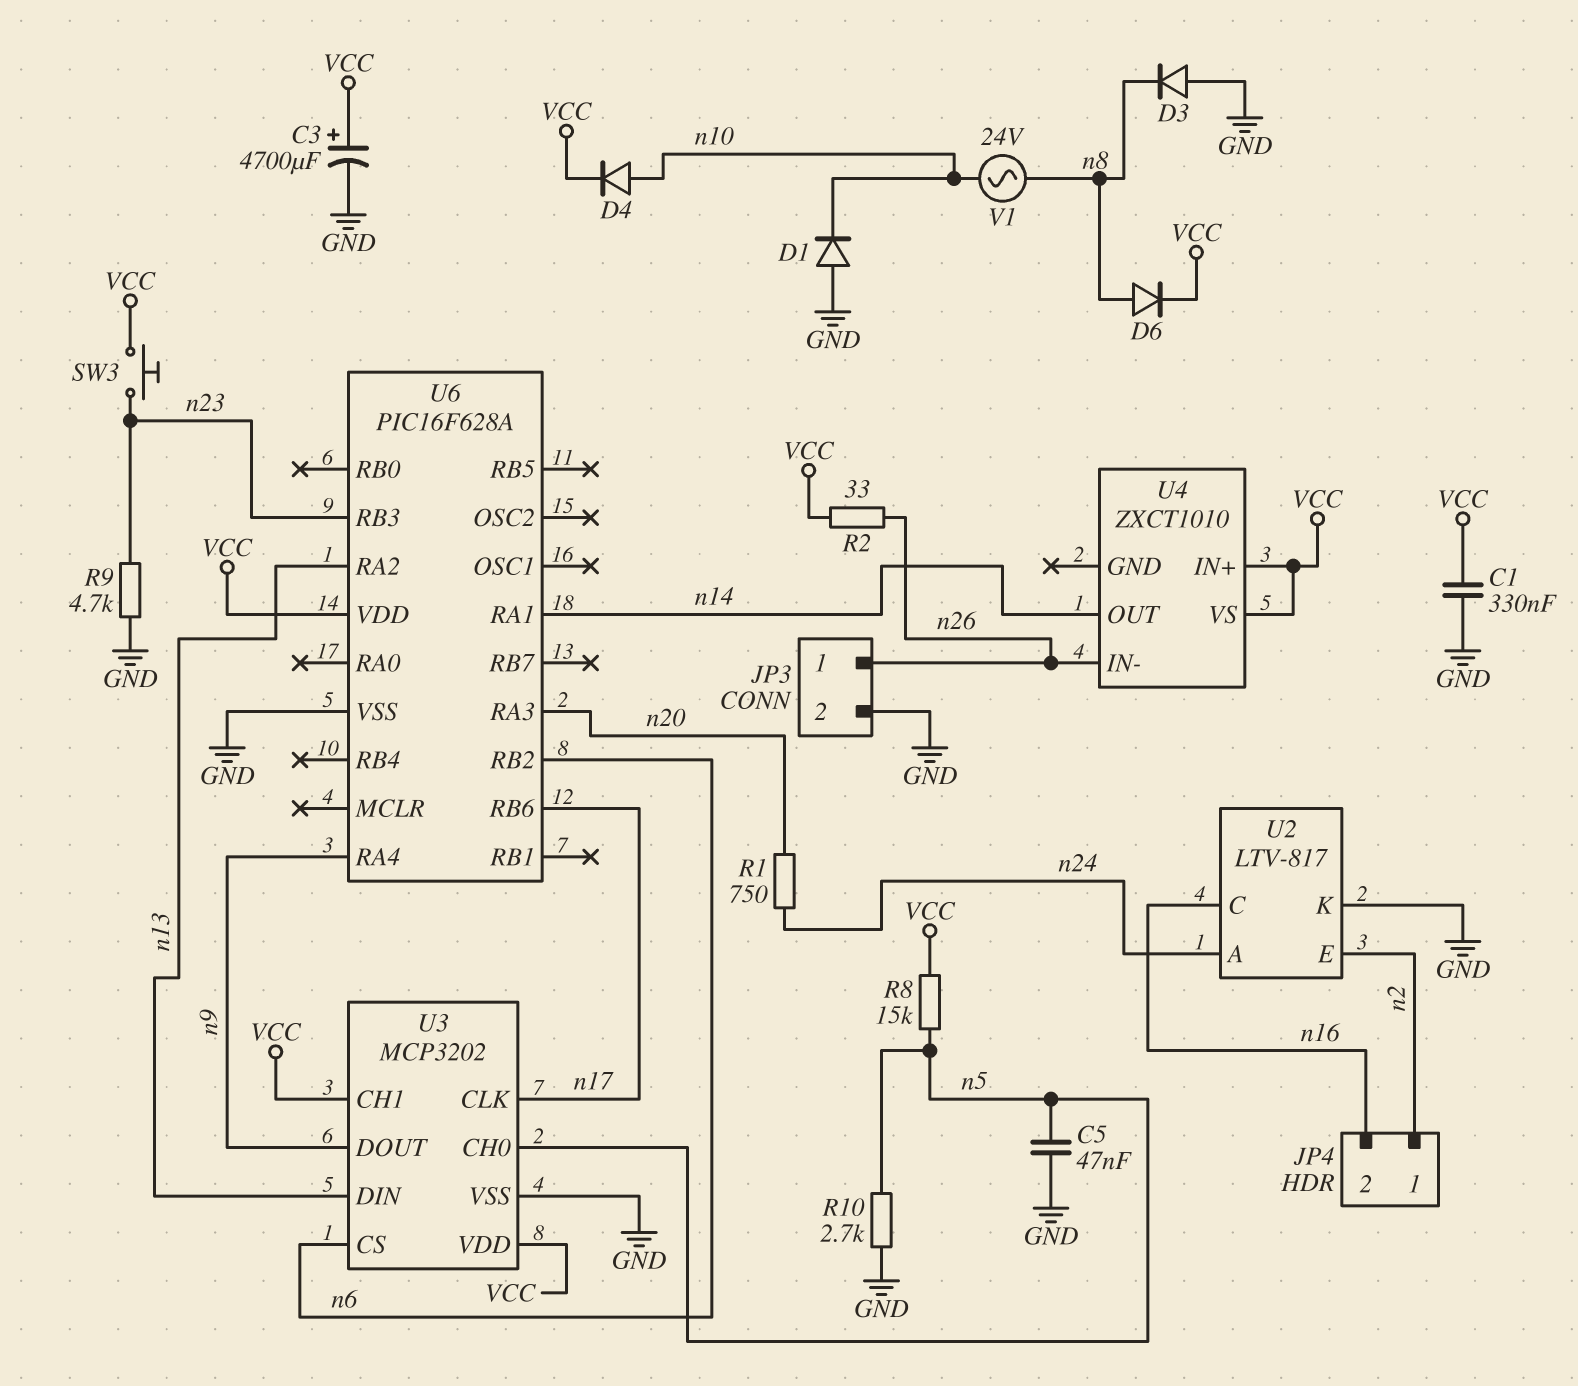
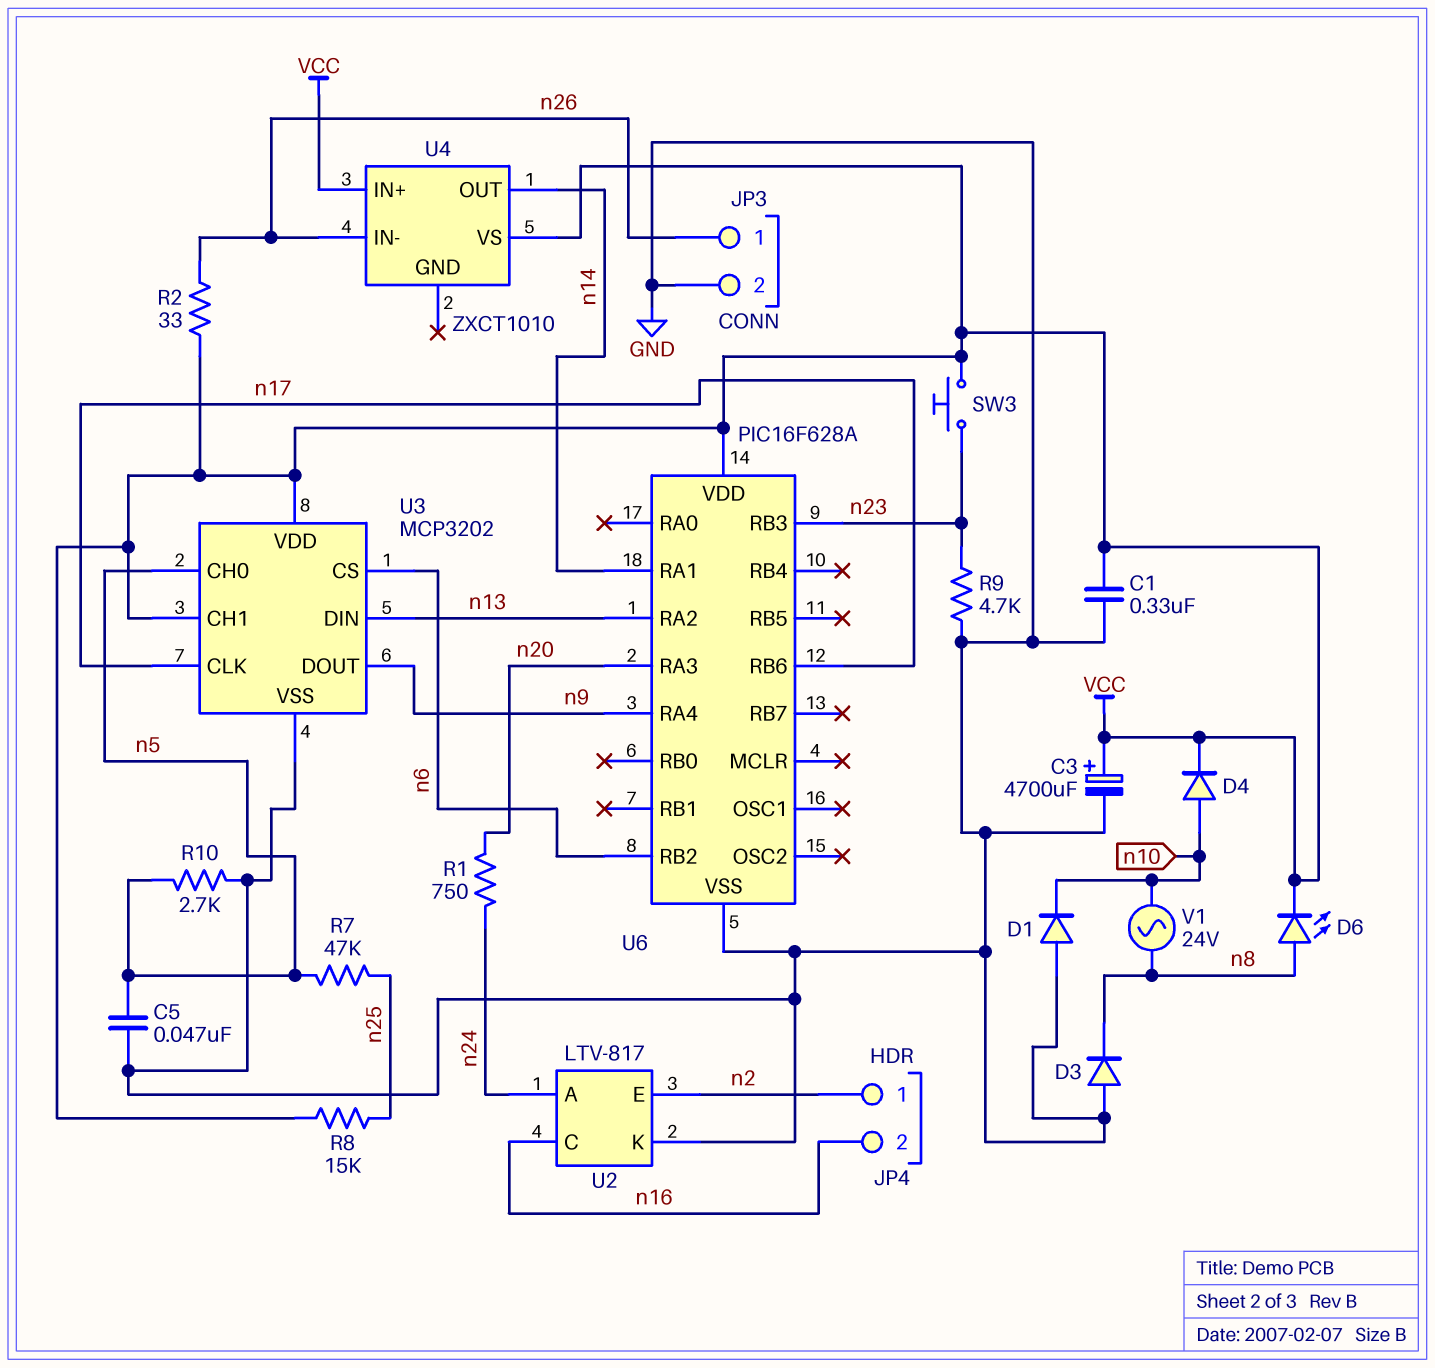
D6: diode (A n8, K VCC) -> LED (A n8, K VCC)
R7: none -> 47k (n5, n25)
R8: 15k (VCC, n5) -> 15k (VCC, n25)

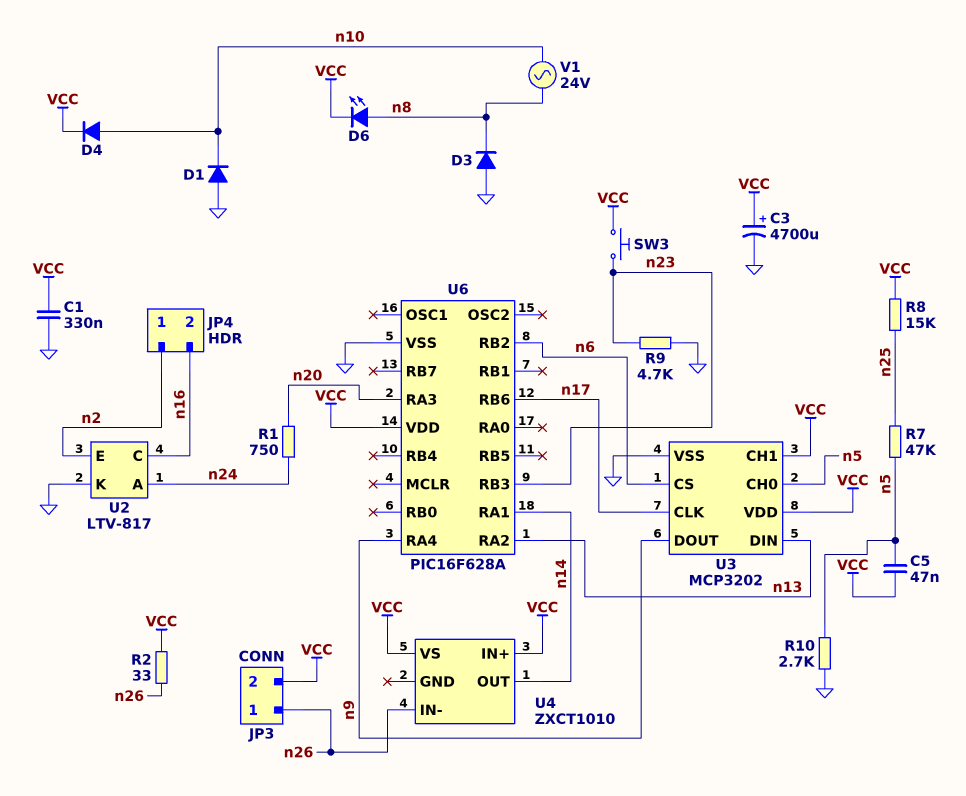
C5: 47nF (GND, n5) -> 47nF (VCC, n5)
JP3 pin 2: GND -> VCC

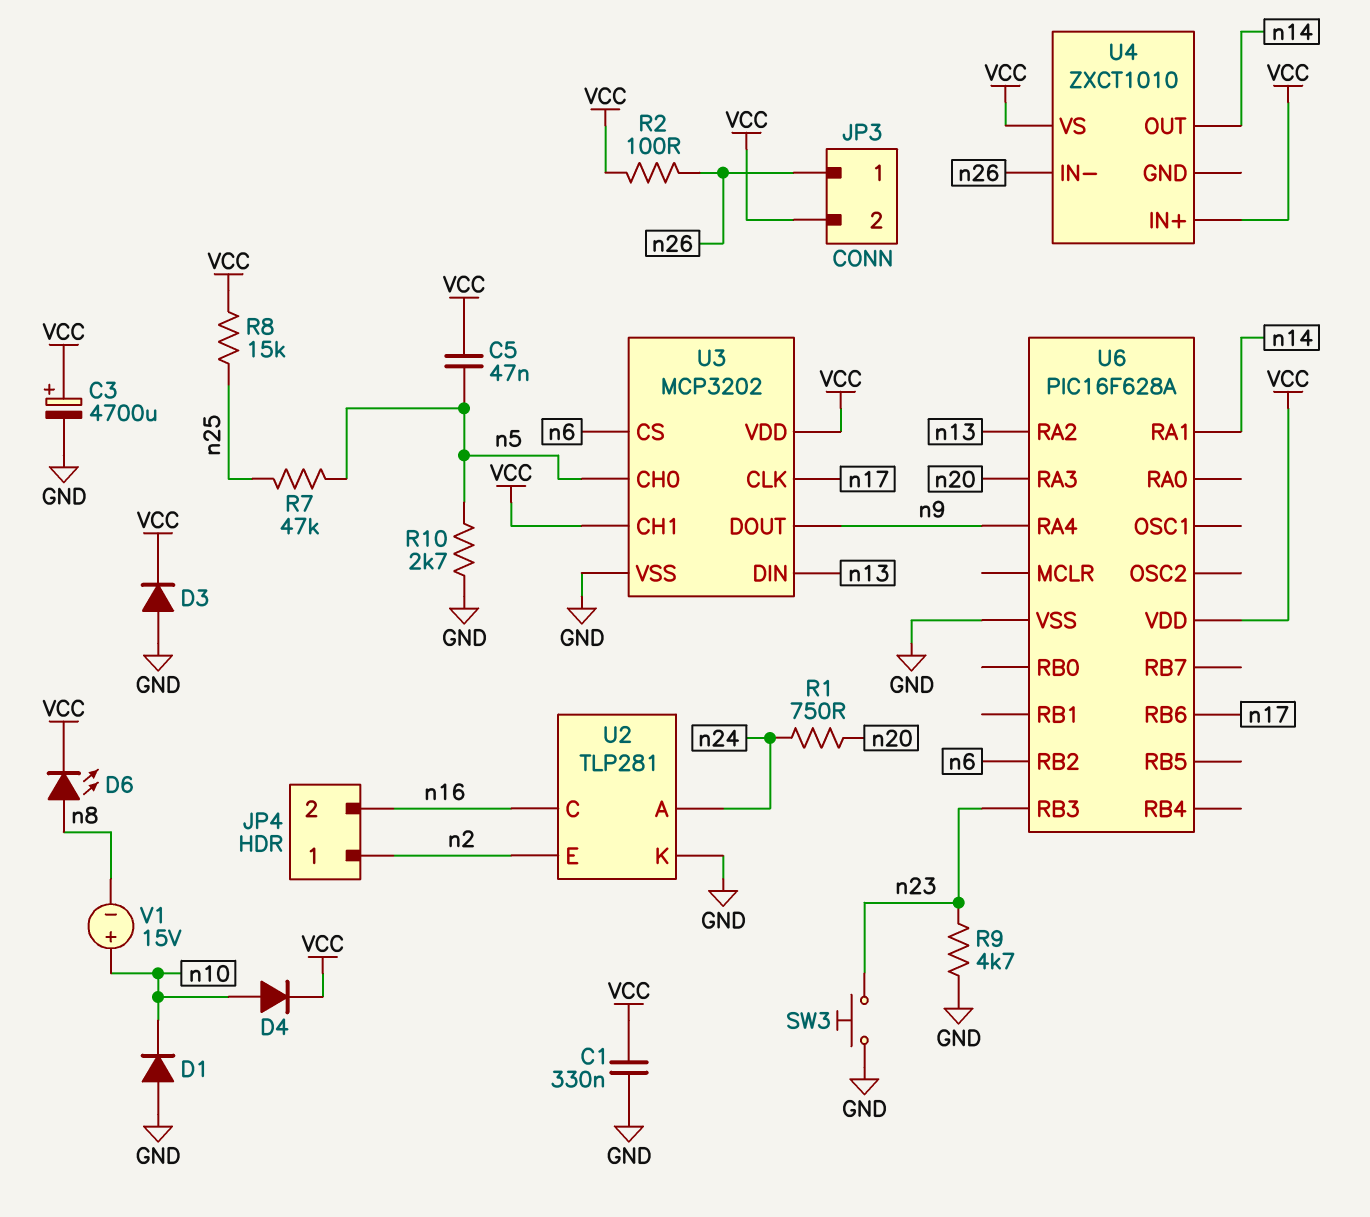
D3: diode (A GND, K n8) -> diode (A GND, K VCC)
R2: 33 (VCC, n26) -> 100 (VCC, n26)
SW3: button (VCC, n23) -> button (GND, n23)
U2: LTV-817 -> TLP281
V1: AC 24V (n8, n10) -> 15V (plus n10, minus n8)

